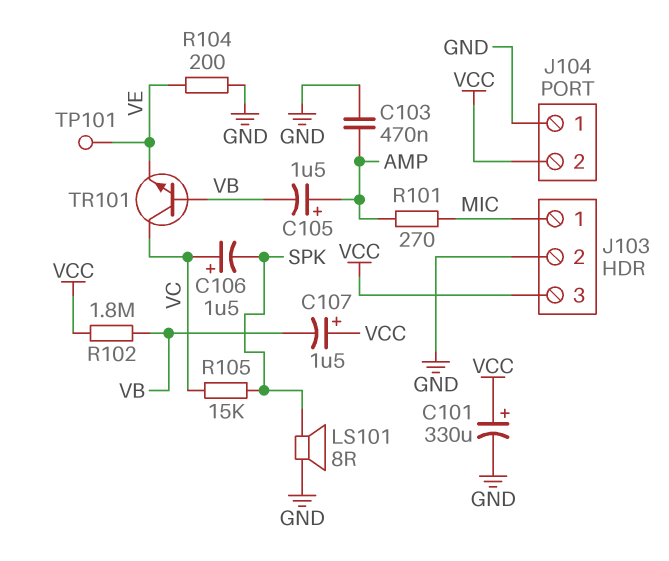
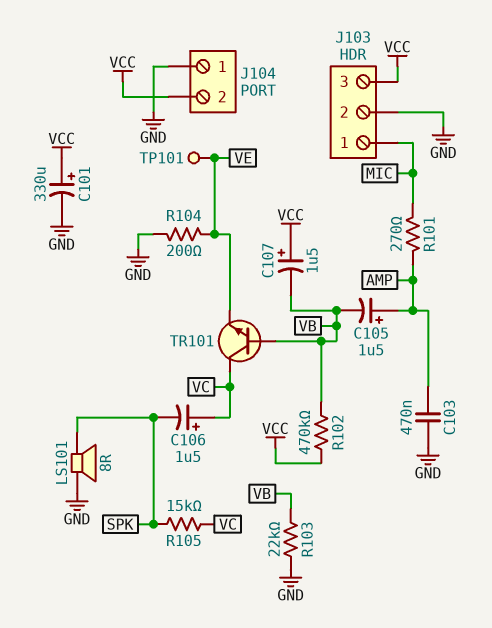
R102: 1.8M (VB, VCC) -> 470k (VB, VCC)
R103: none -> 22k (GND, VB)

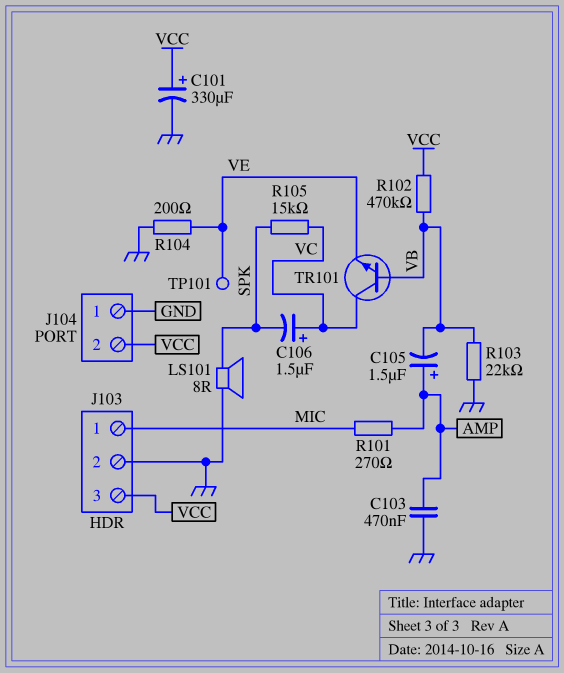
C107: 1.5uF (plus VCC, minus VB) -> none

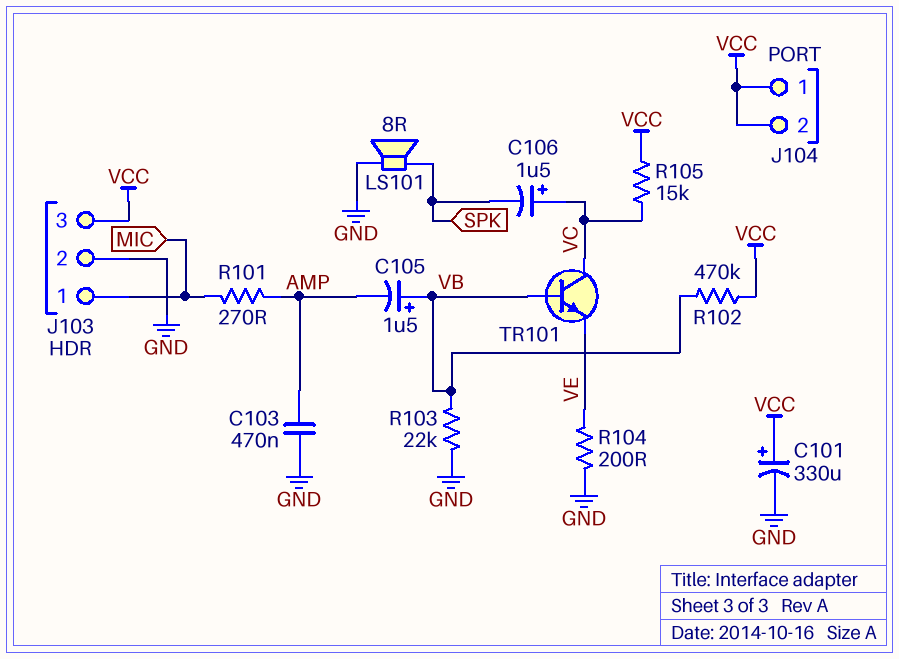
C105: 1.5uF (plus AMP, minus VB) -> 1.5uF (plus VB, minus AMP)
J104 pin 1: GND -> VCC
R105: 15k (SPK, VC) -> 15k (VC, VCC)
TP101: test point (VE) -> none

